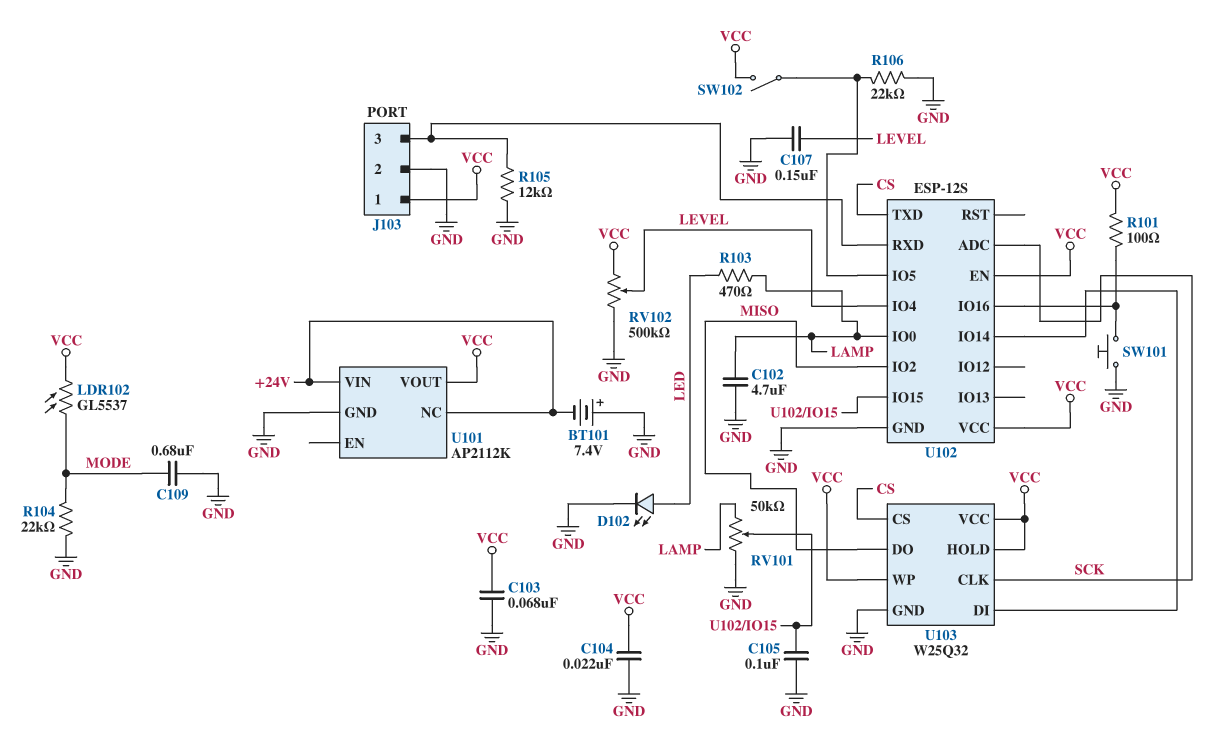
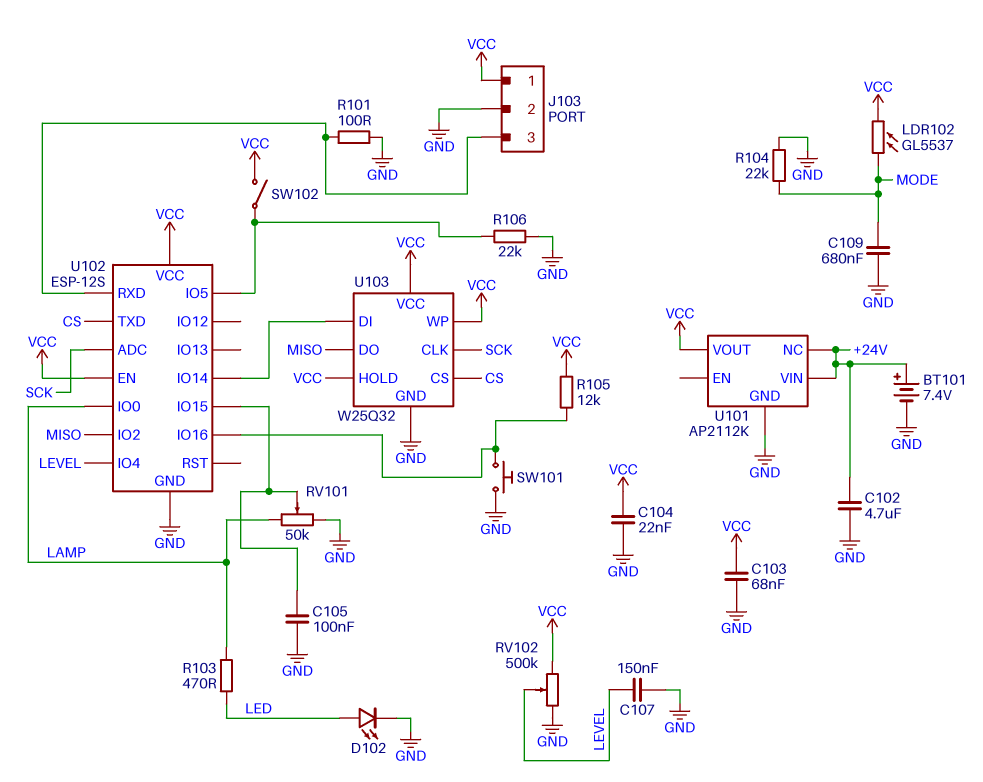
BT101: 7.4V (plus GND, minus +24V) -> 7.4V (plus +24V, minus GND)
C102: 4.7uF (GND, LAMP) -> 4.7uF (+24V, GND)
R101: 100 (U102/IO16, VCC) -> 100 (GND, J103/3)
R105: 12k (GND, J103/3) -> 12k (U102/IO16, VCC)

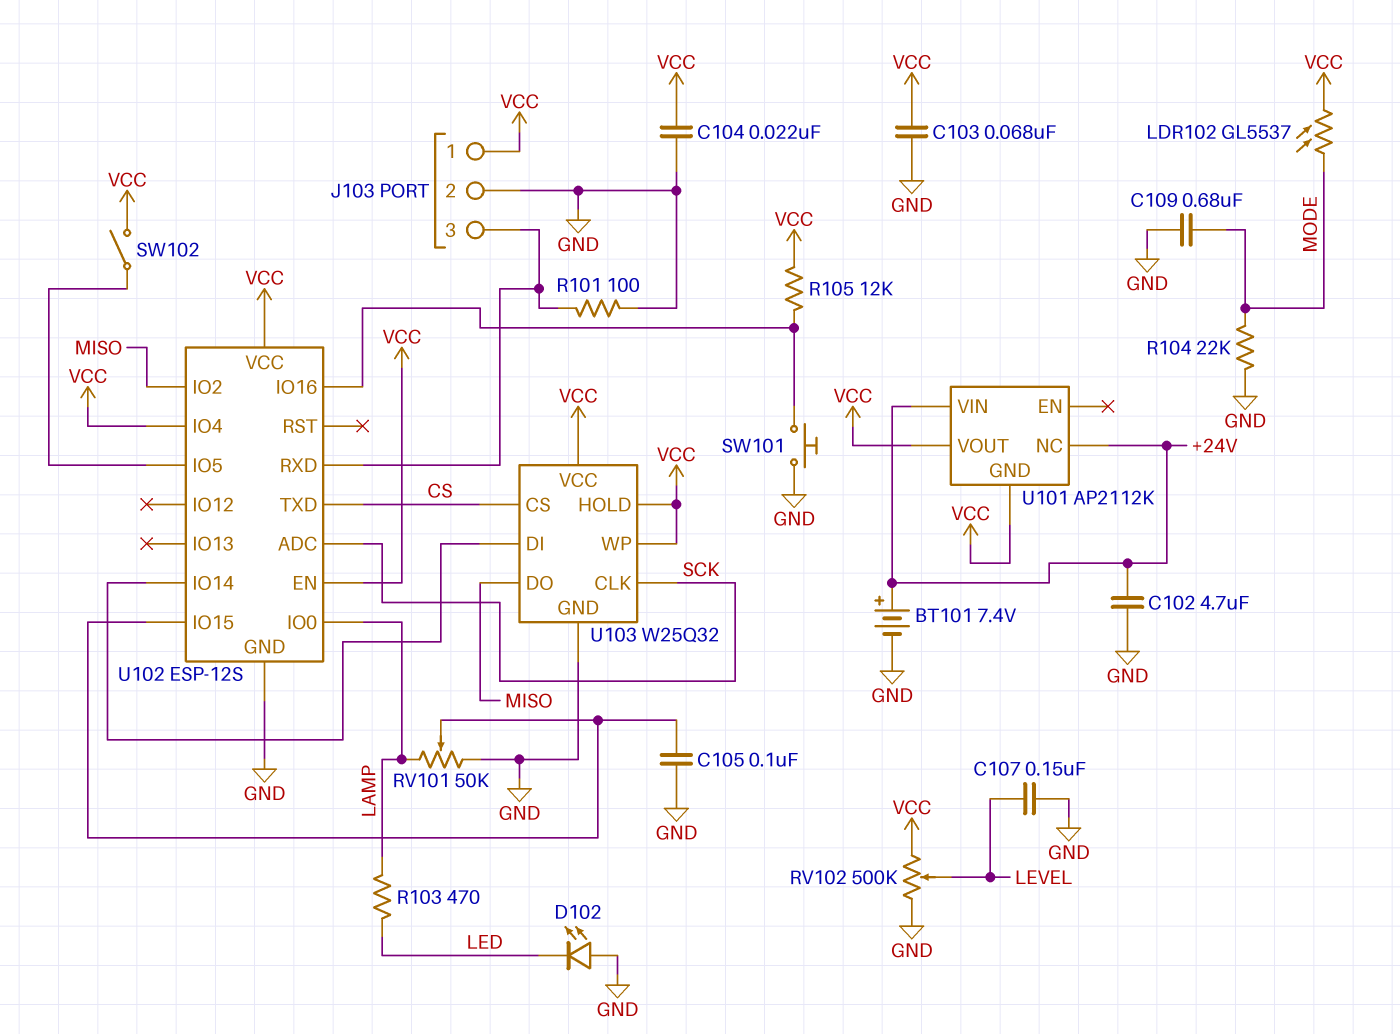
D102: LED (A LED, K GND) -> LED (A GND, K LED)
R106: 22k (GND, U102/IO5) -> none
U101 pin GND: GND -> VCC
U102 pin IO4: LEVEL -> VCC

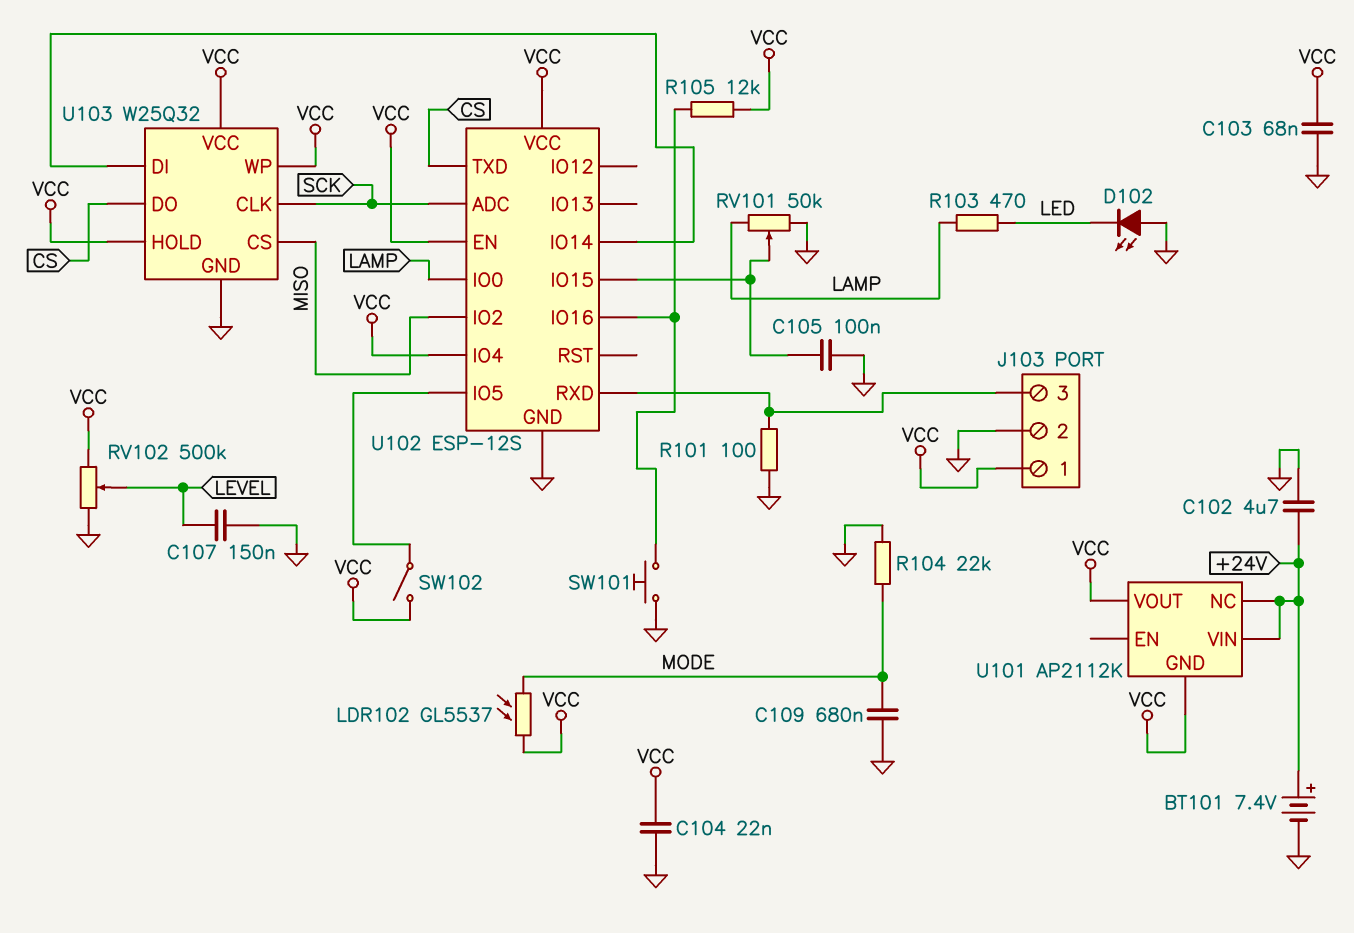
U103 pin CS: CS -> MISO
U103 pin DO: MISO -> CS

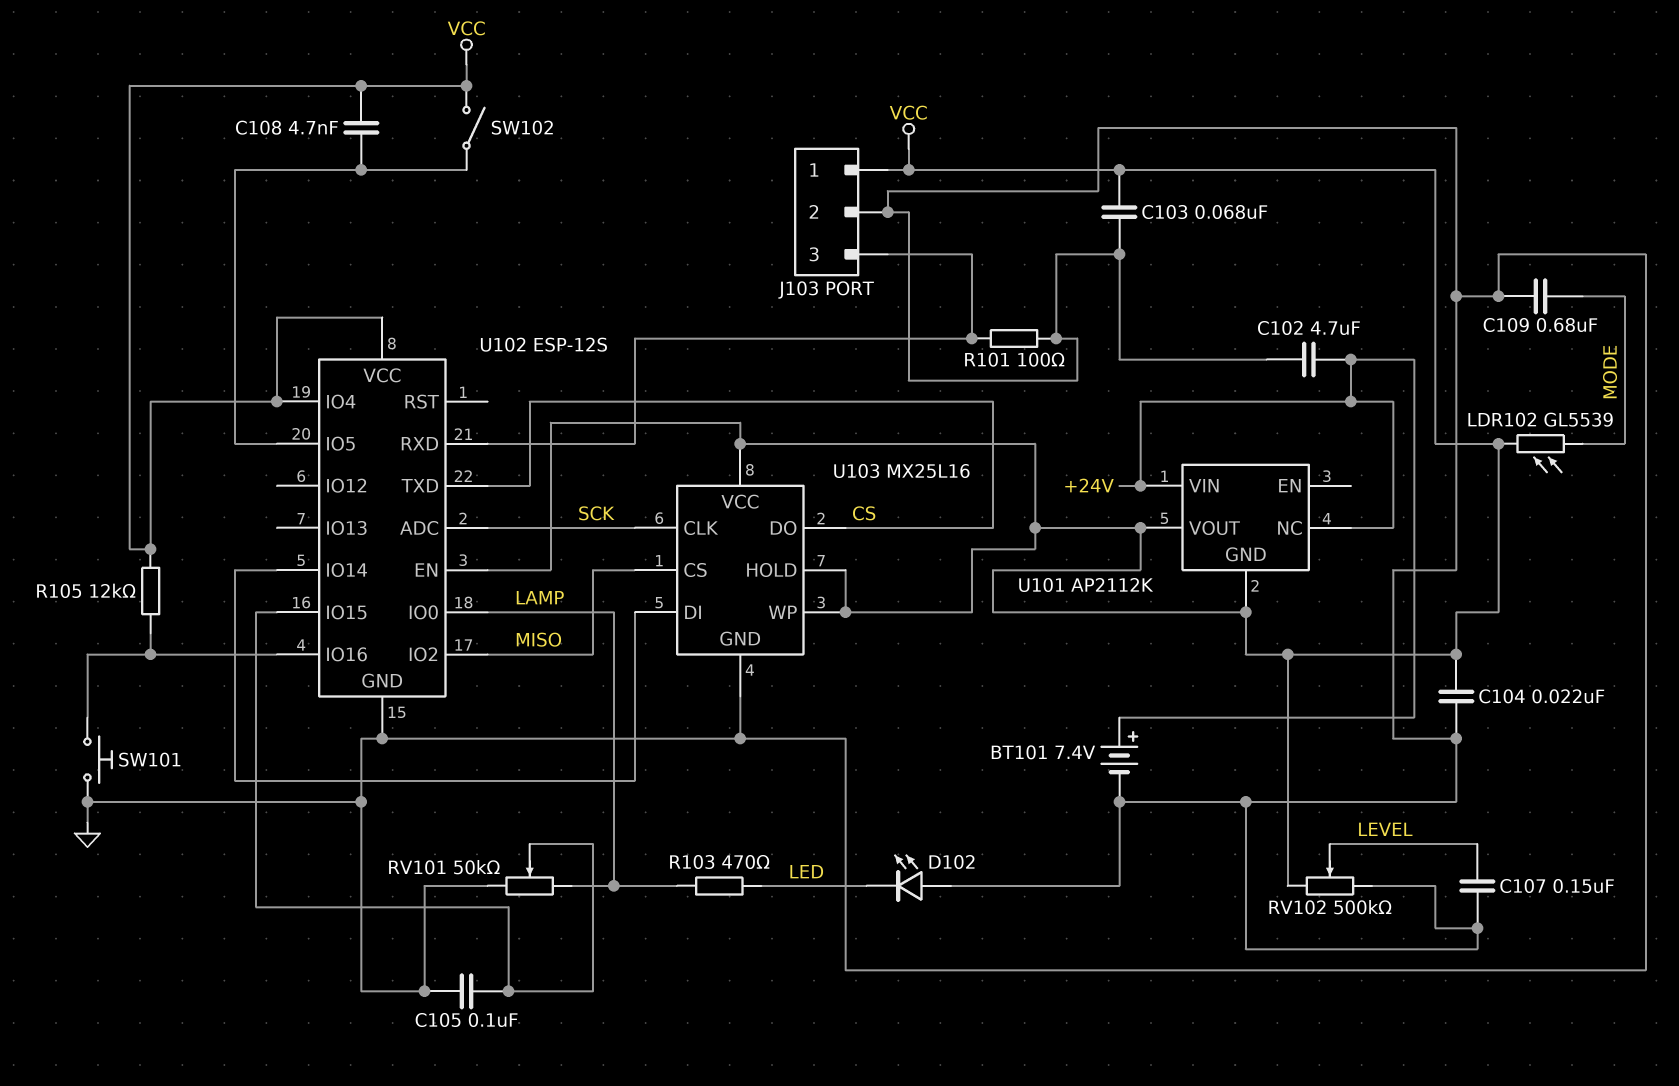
C108: none -> 4.7nF (U102/IO5, VCC)
LDR102: GL5537 (MODE, VCC) -> GL5539 (MODE, VCC)
R104: 22k (GND, MODE) -> none
U103: W25Q32 -> MX25L16

